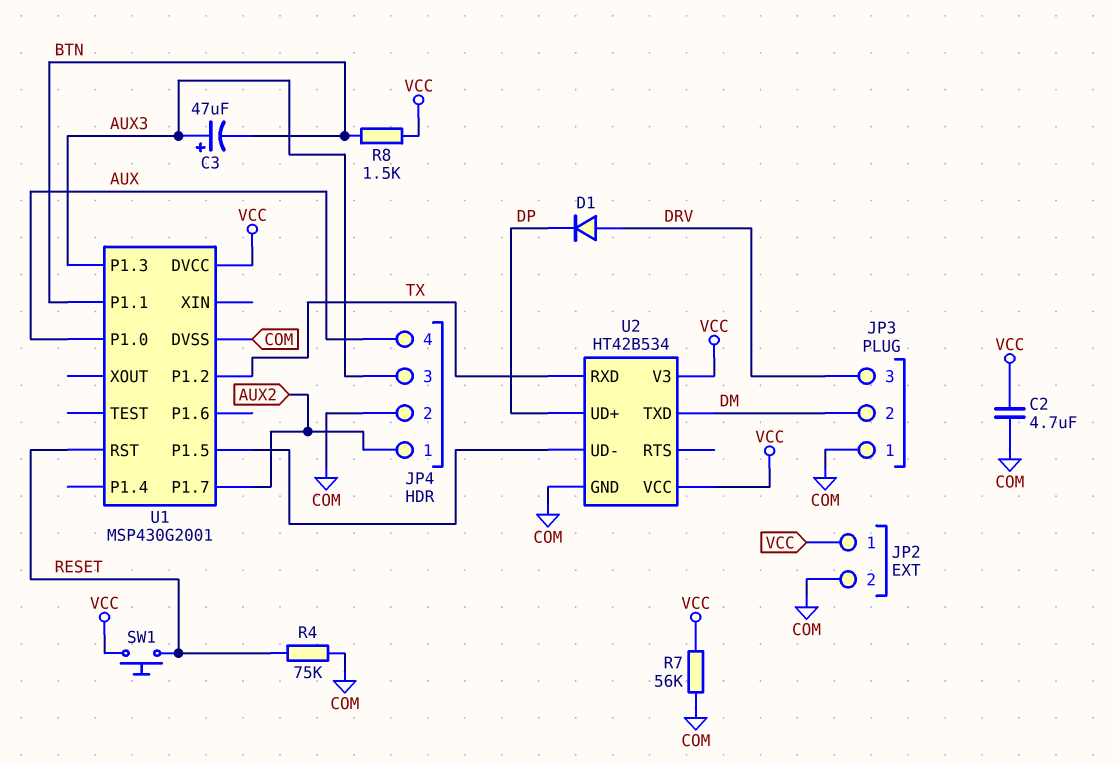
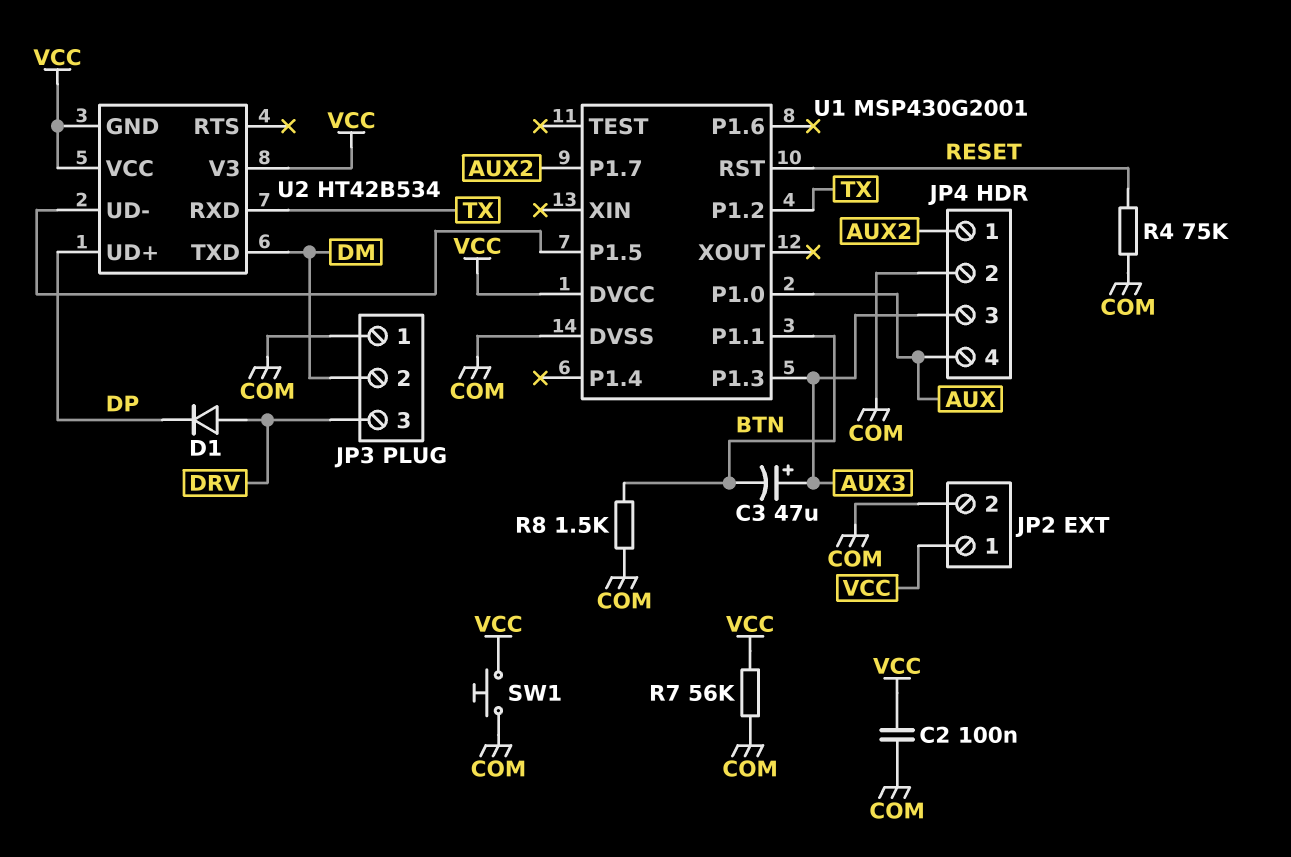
C2: 4.7uF (COM, VCC) -> 100nF (COM, VCC)
R8: 1.5k (BTN, VCC) -> 1.5k (BTN, COM)
SW1: button (RESET, VCC) -> button (COM, VCC)
U2 pin GND: COM -> VCC

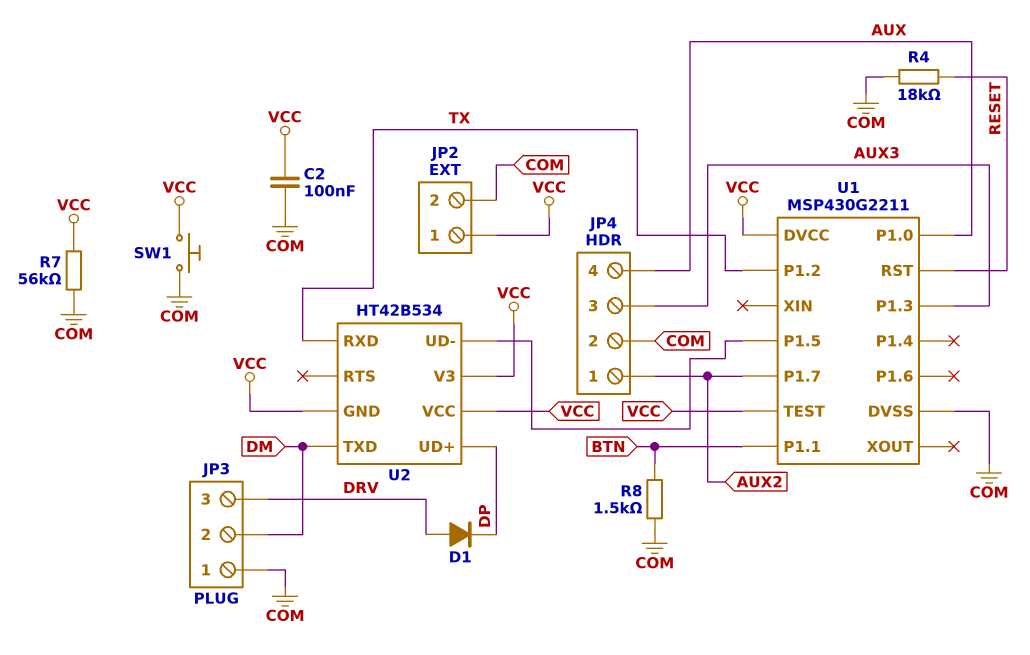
C3: 47uF (plus AUX3, minus BTN) -> none
R4: 75k (COM, RESET) -> 18k (COM, RESET)
U1: MSP430G2001 -> MSP430G2211
U1 pin TEST: none -> VCC

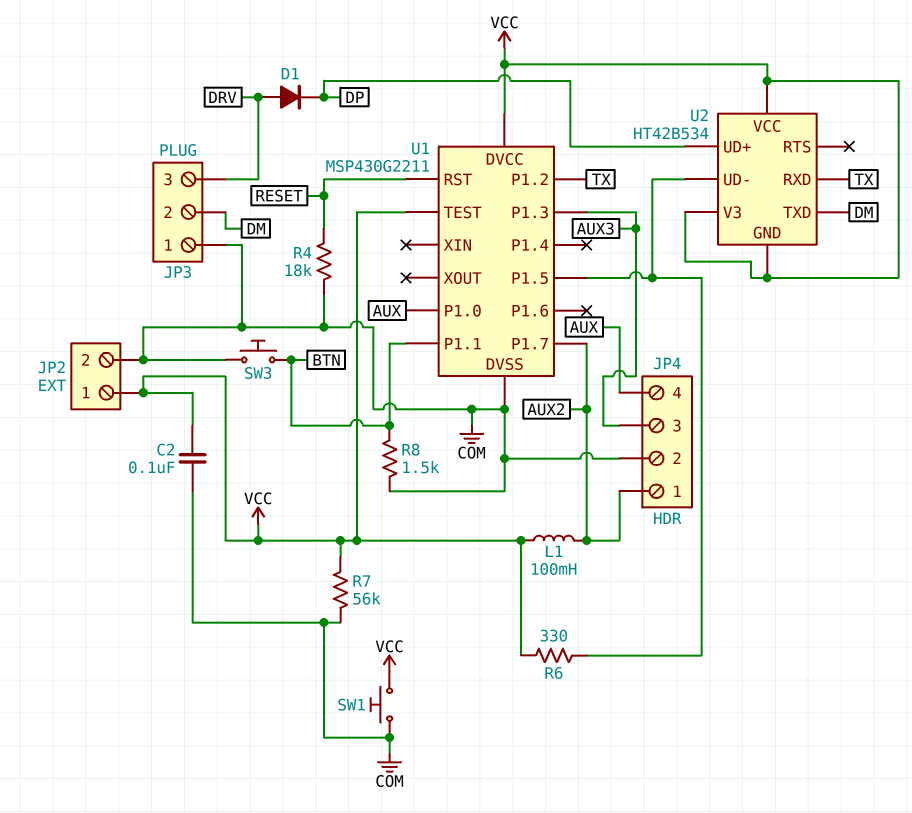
L1: none -> 100mH (AUX2, VCC)
R6: none -> 330 (U1/P1.5, VCC)
SW3: none -> button (BTN, COM)

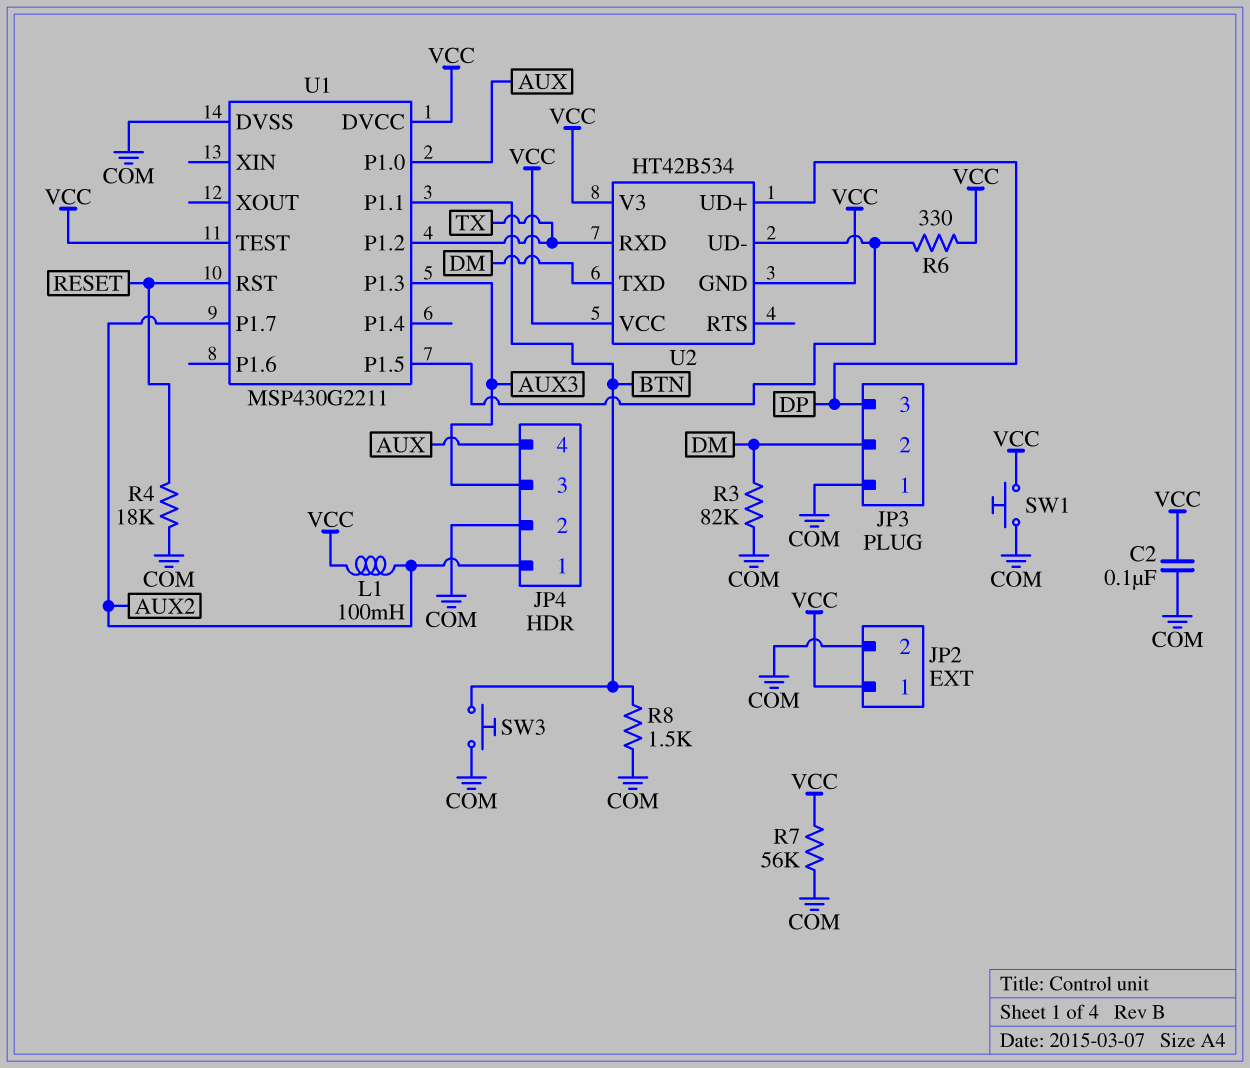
D1: diode (A DRV, K DP) -> none
JP3 pin 3: DRV -> DP
R3: none -> 82k (COM, DM)

